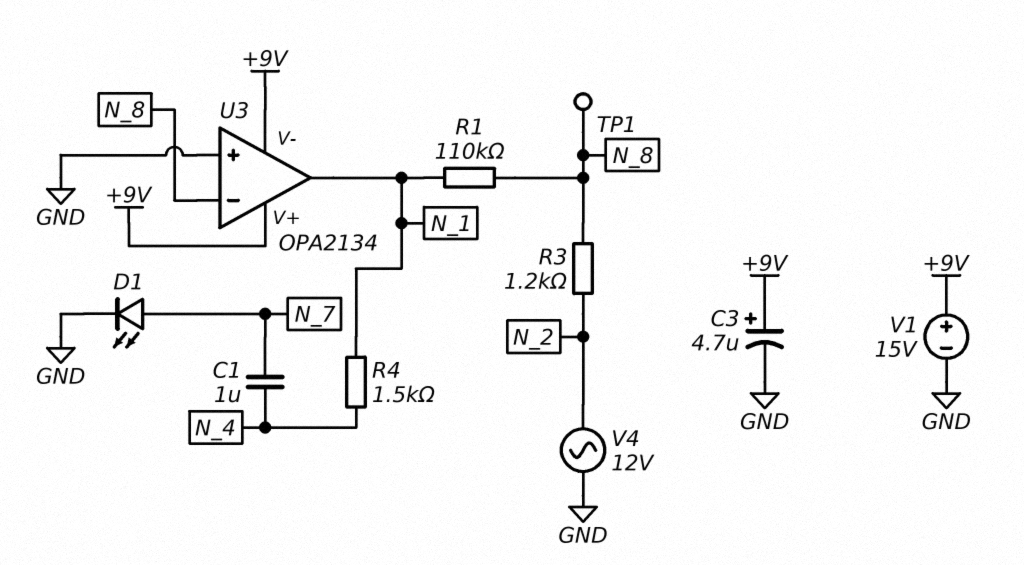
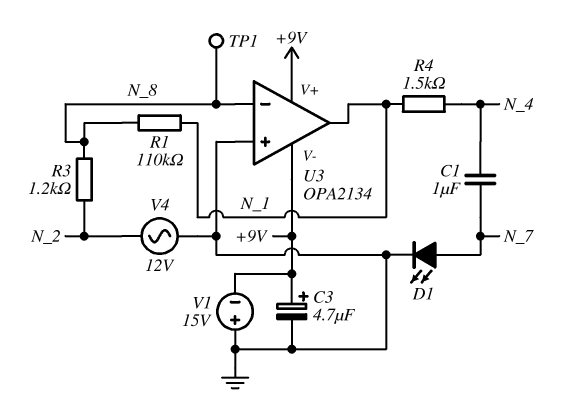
V1: 15V (plus +9V, minus GND) -> 15V (plus GND, minus +9V)

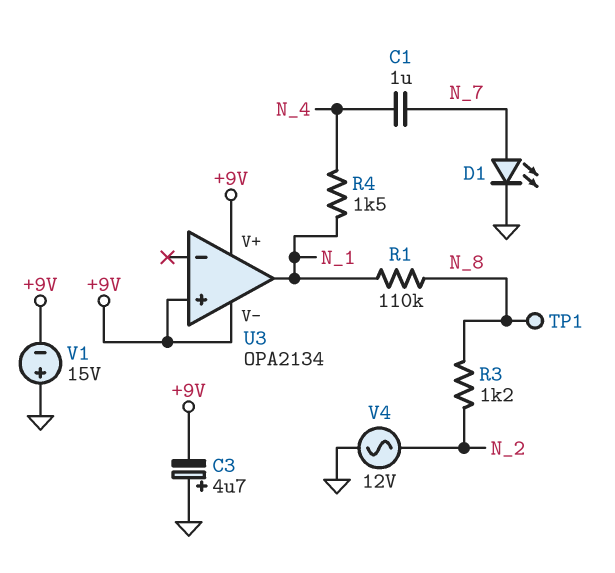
C3: 4.7uF (plus +9V, minus GND) -> 4.7uF (plus GND, minus +9V)
U3 pin in+: GND -> +9V
U3 pin in-: N_8 -> none

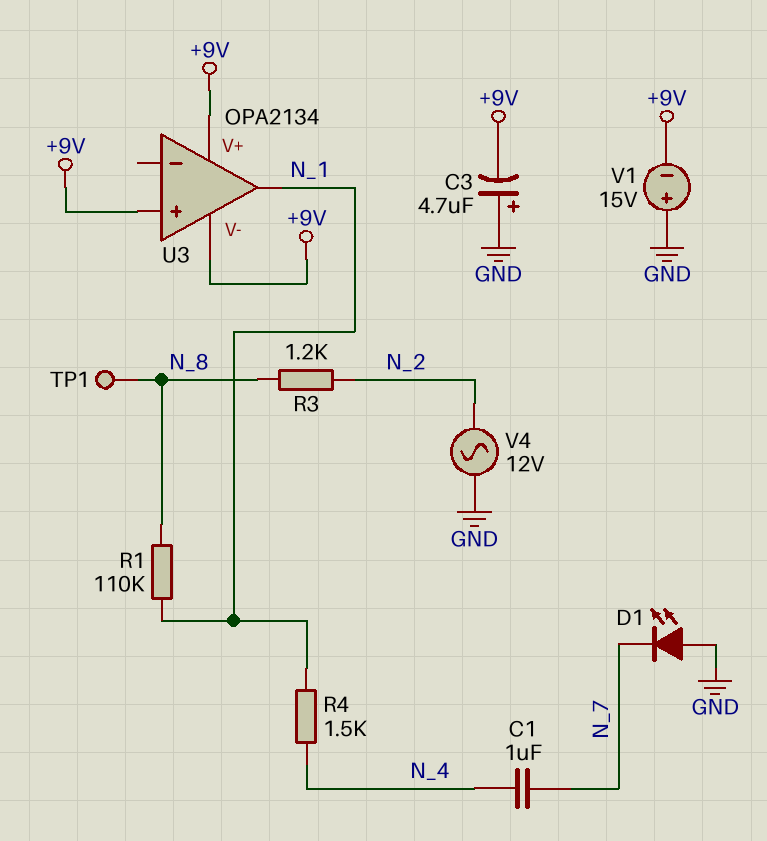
D1: LED (A N_7, K GND) -> LED (A GND, K N_7)

